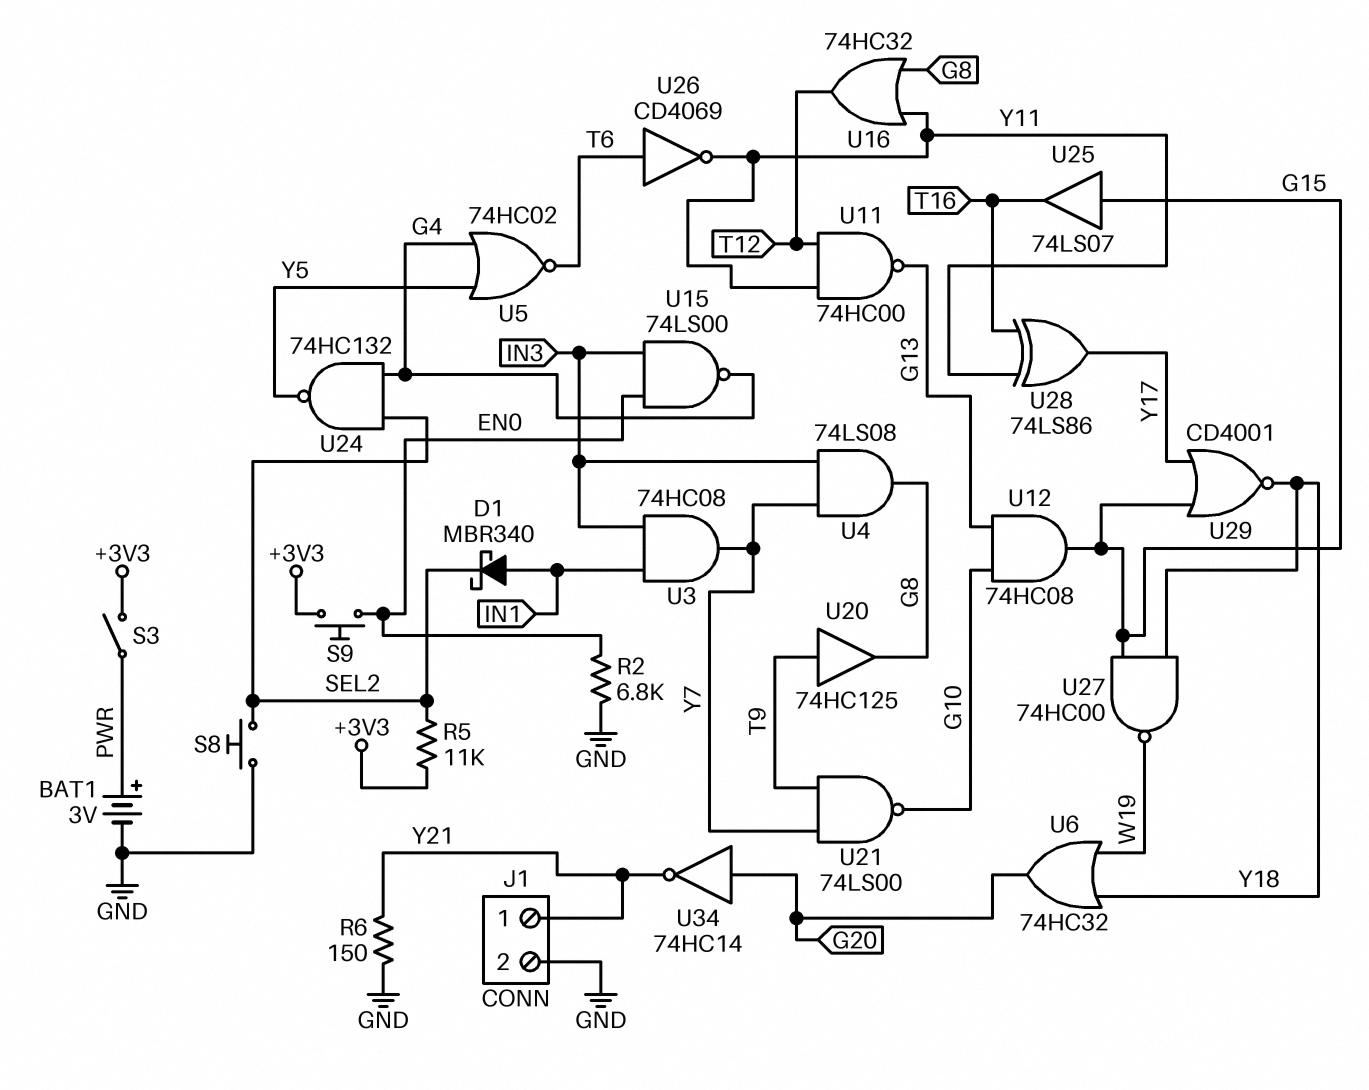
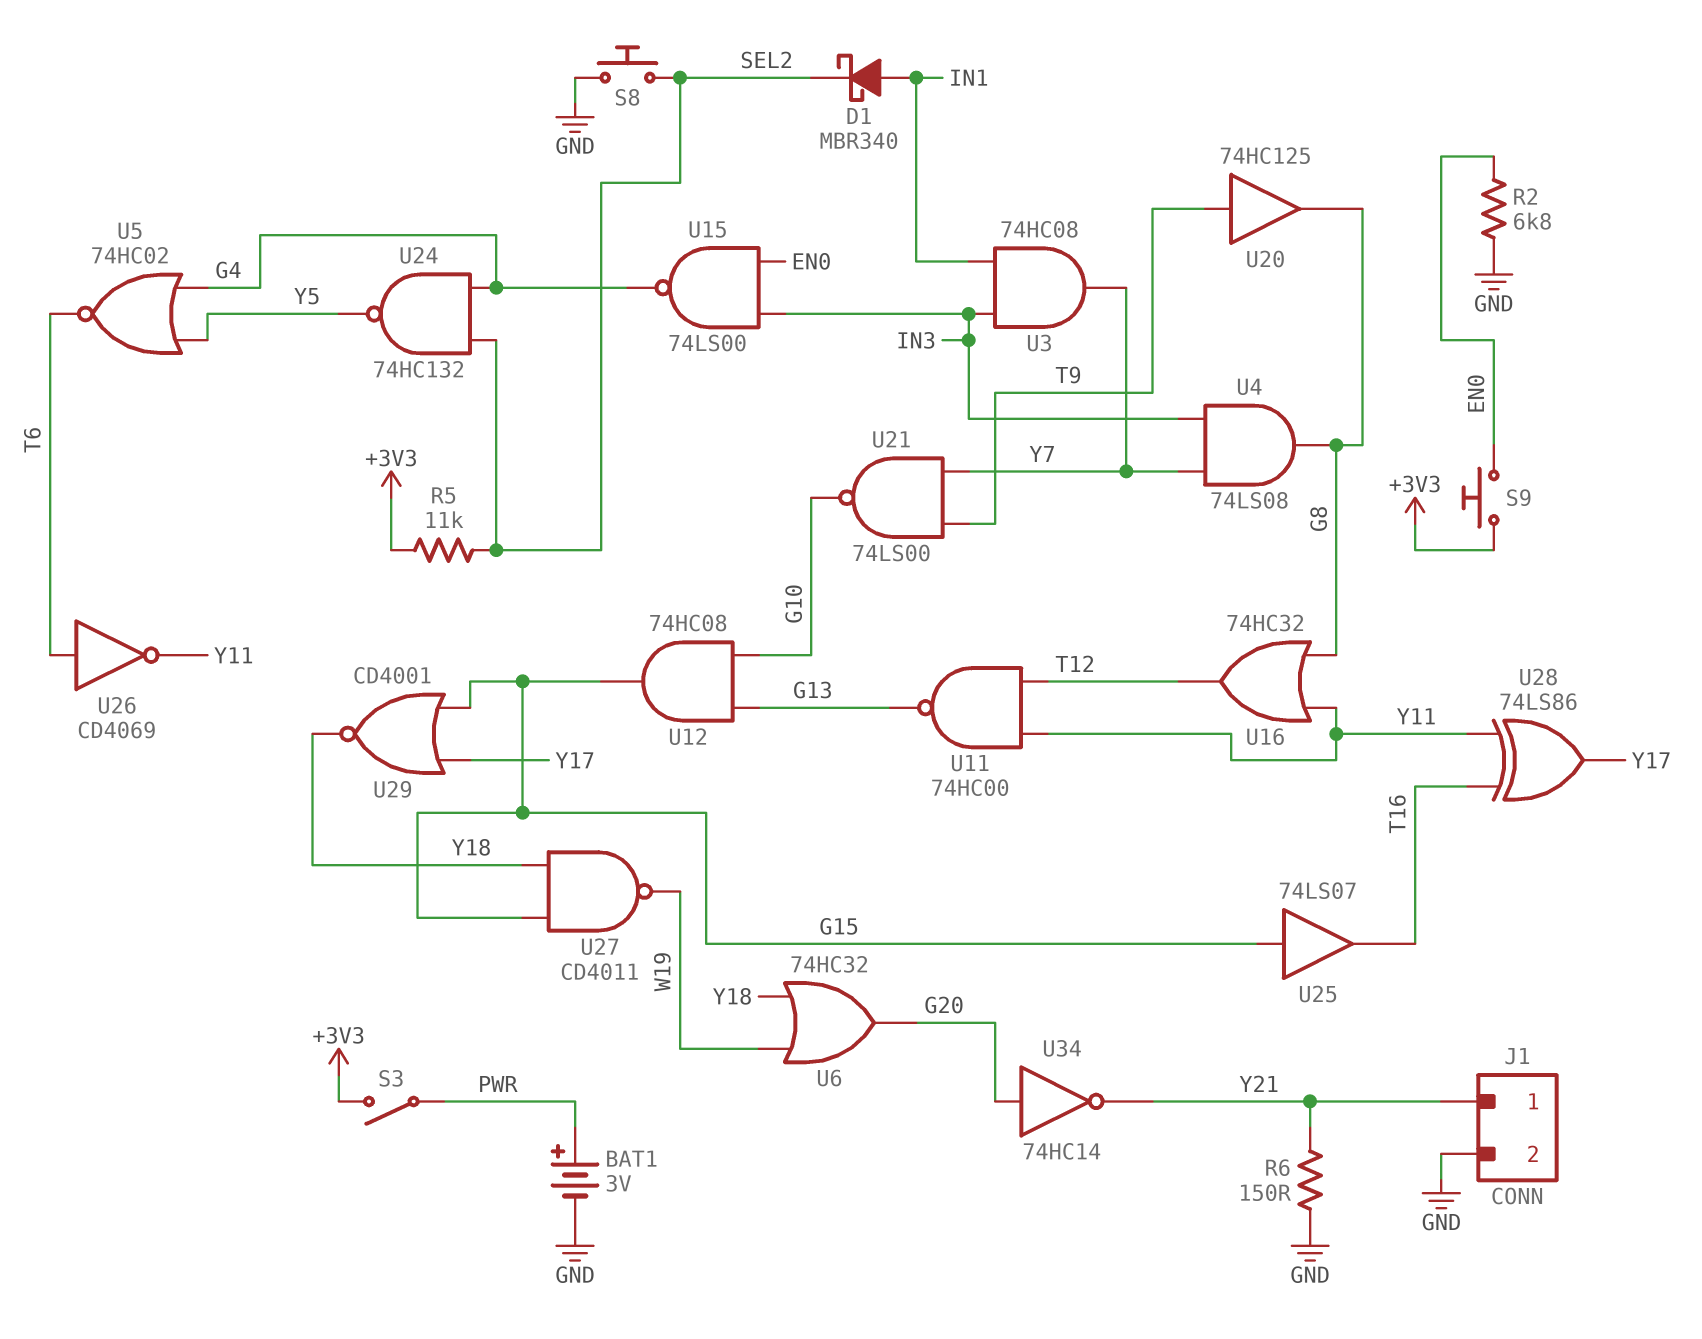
U27: NAND 74HC00 (in G15, in Y18, out W19) -> NAND CD4011 (in G15, in Y18, out W19)

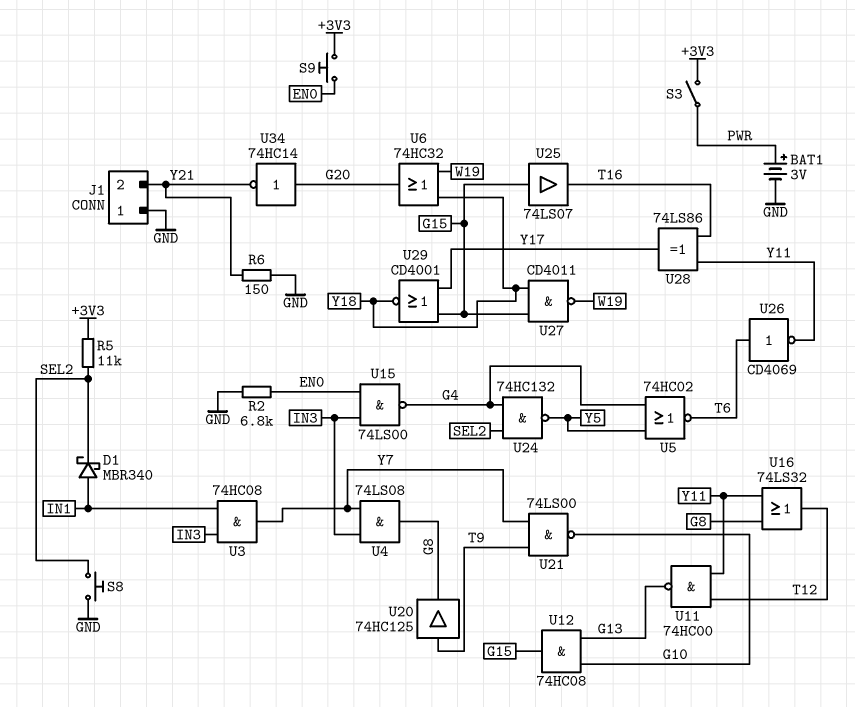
J1 pin 1: Y21 -> GND
J1 pin 2: GND -> Y21
U16: OR 74HC32 (in G8, in Y11, out T12) -> OR 74LS32 (in G8, in Y11, out T12)

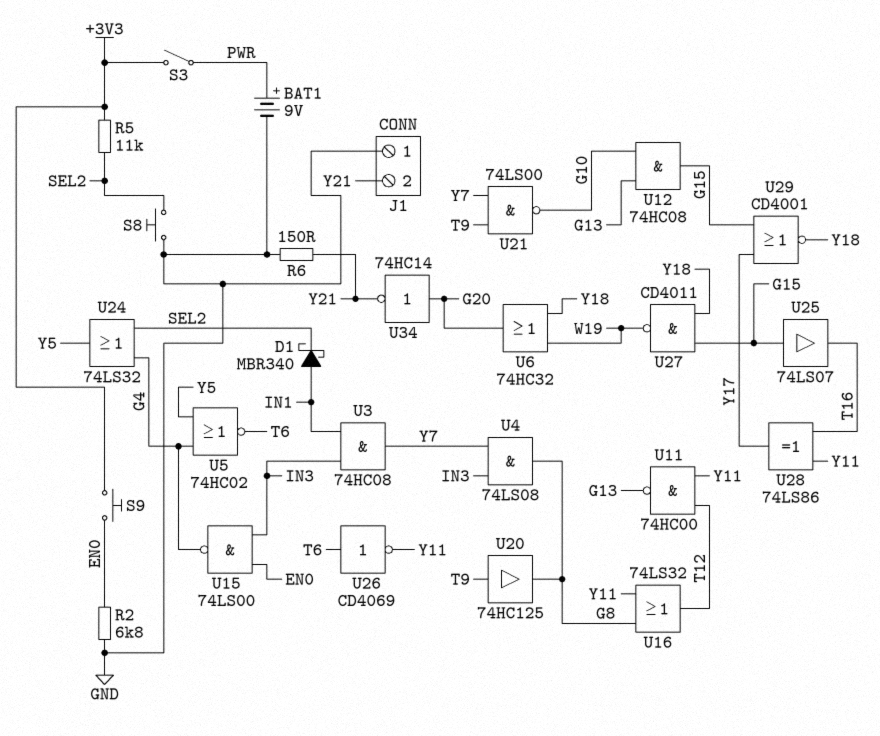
BAT1: 3V (plus PWR, minus GND) -> 9V (plus PWR, minus GND)
U24: NAND 74HC132 (in G4, in SEL2, out Y5) -> OR 74LS32 (in G4, in SEL2, out Y5)

